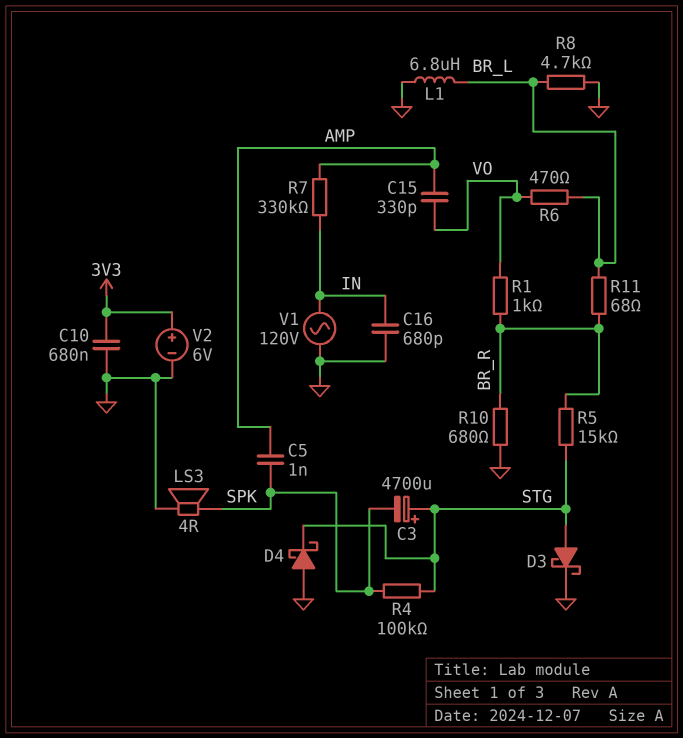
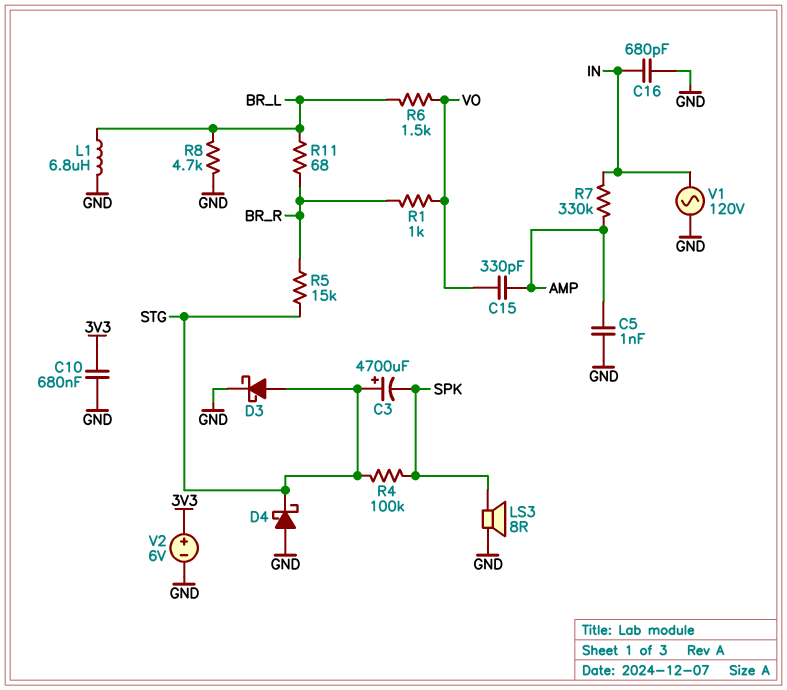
C5: 1nF (AMP, SPK) -> 1nF (AMP, GND)
LS3: speaker 4R (GND, SPK) -> speaker 8R (GND, SPK)
R6: 470 (BR_L, VO) -> 1.5k (BR_L, VO)
R10: 680 (BR_R, GND) -> none

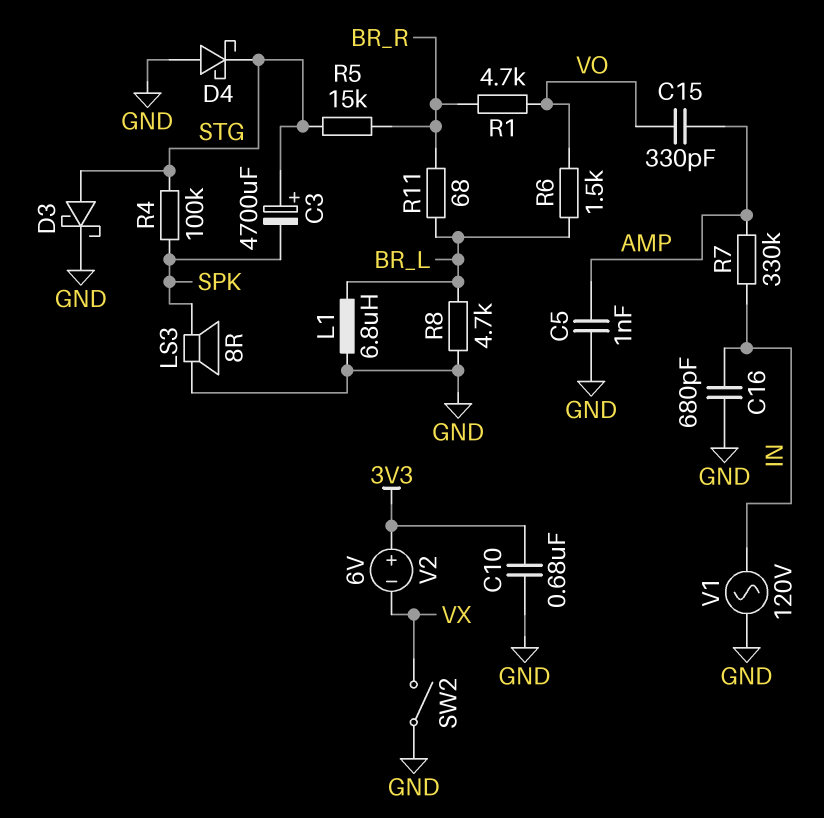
R1: 1k (BR_R, VO) -> 4.7k (BR_R, VO)
SW2: none -> switch (GND, VX)
V2: 6V (plus 3V3, minus GND) -> 6V (plus 3V3, minus VX)

